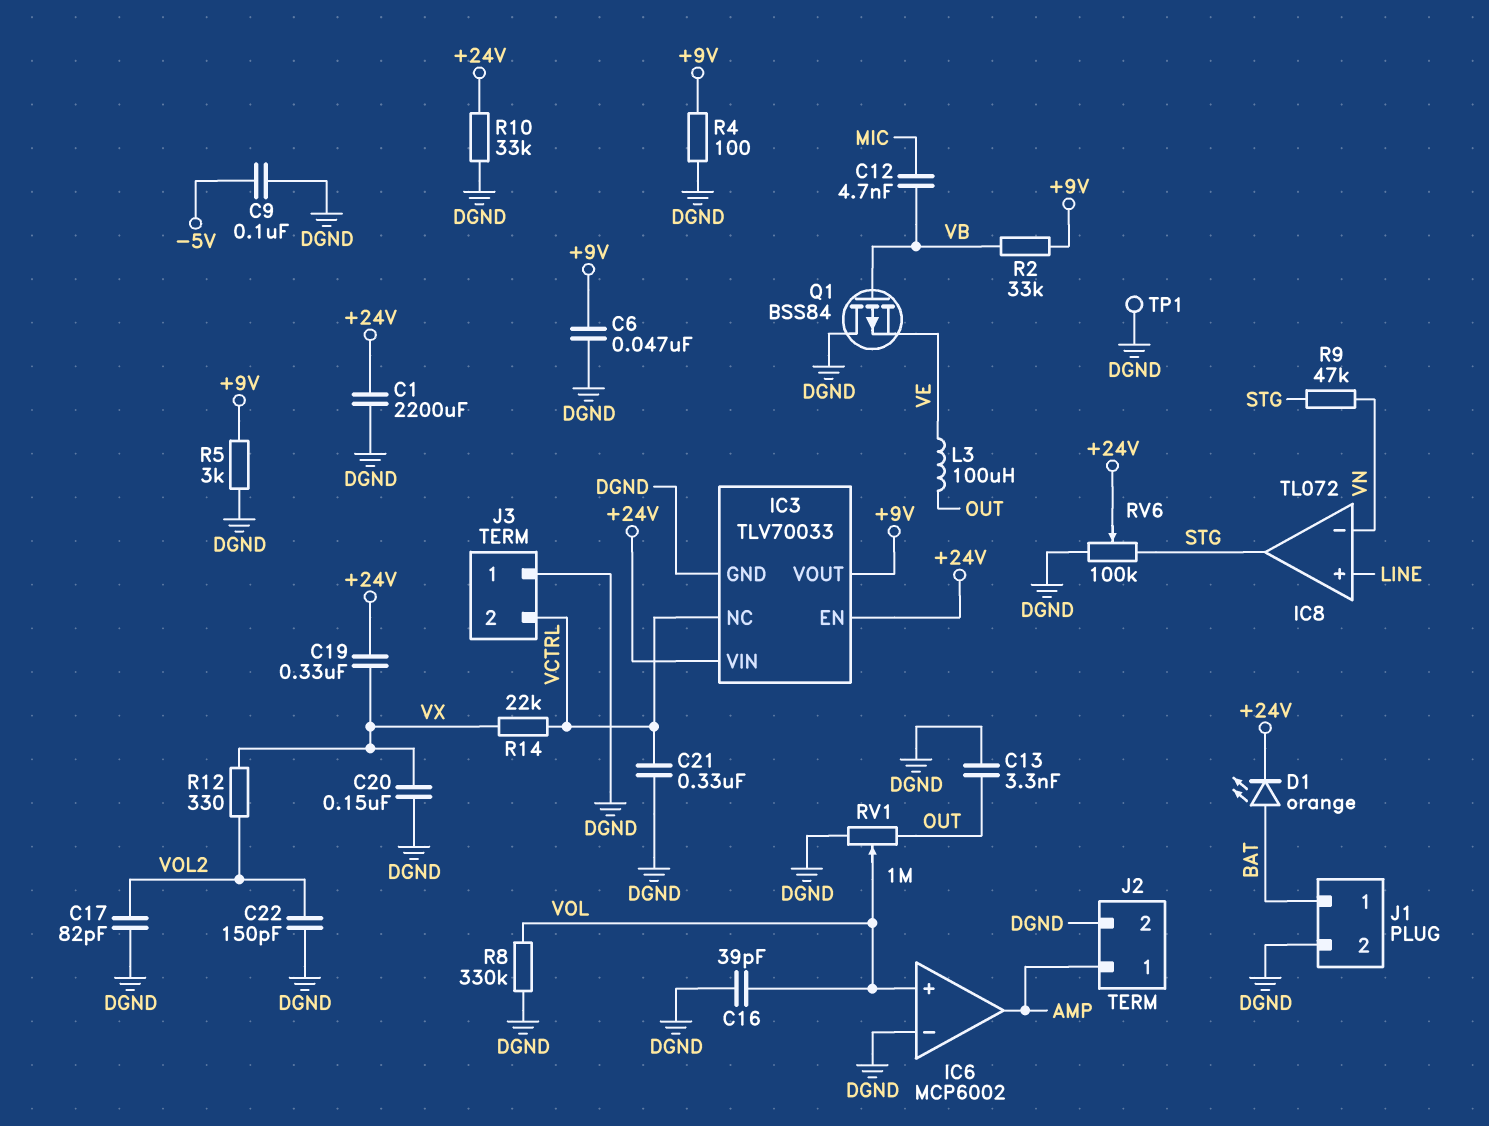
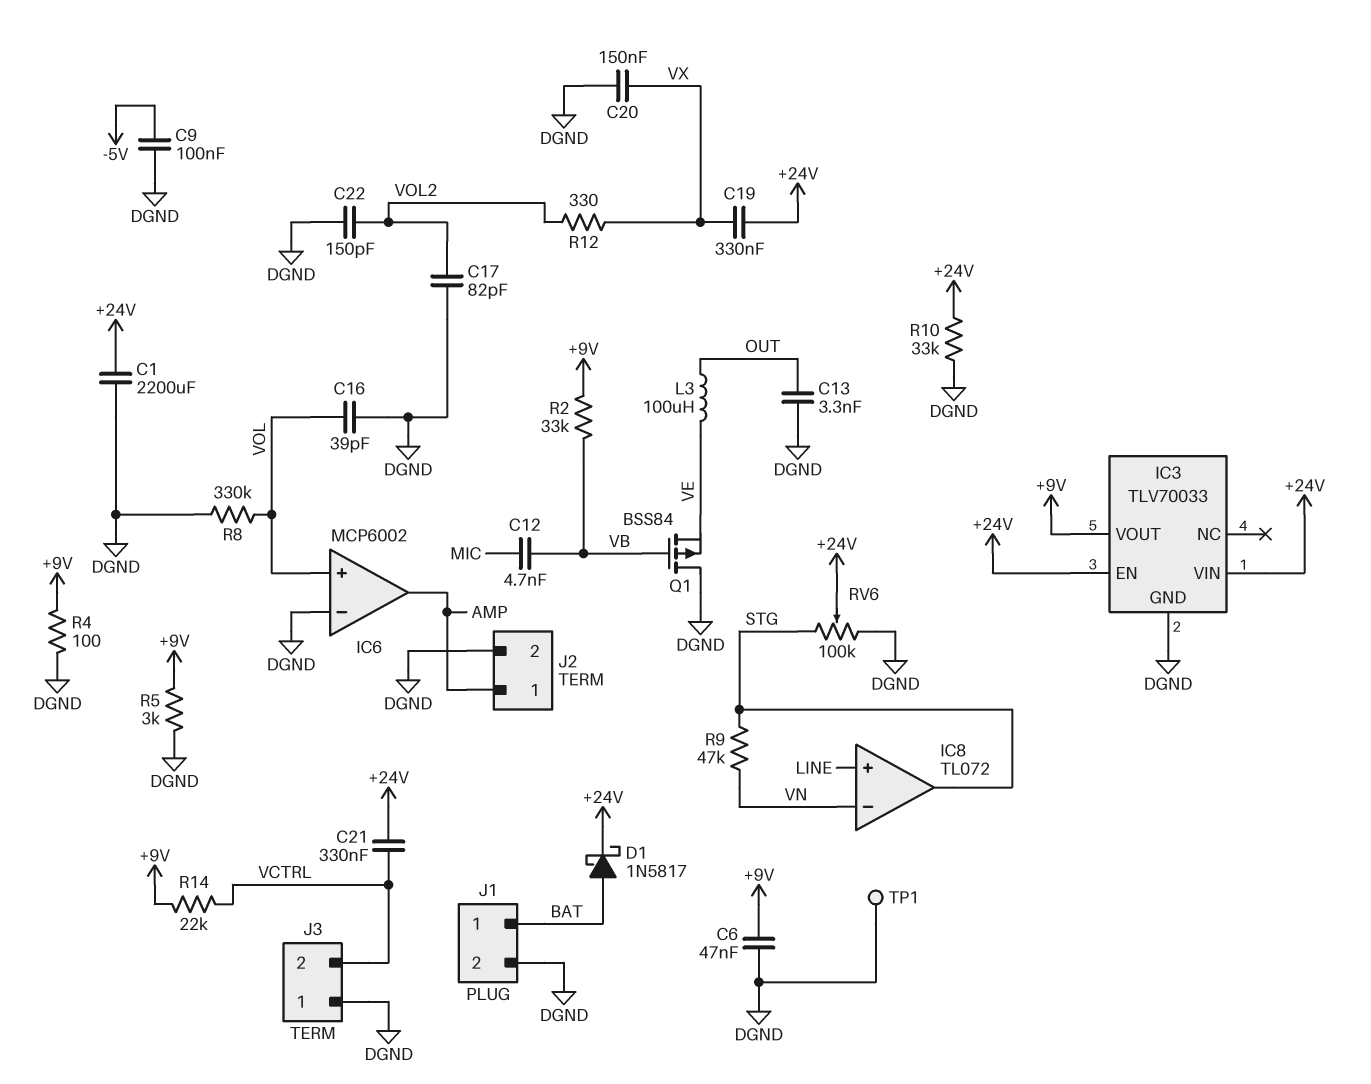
C21: 330nF (DGND, VCTRL) -> 330nF (+24V, VCTRL)
D1: LED orange (A BAT, K +24V) -> schottky 1N5817 (A BAT, K +24V)
IC3 pin NC: VCTRL -> none
R14: 22k (VCTRL, VX) -> 22k (+9V, VCTRL)
RV1: 1M (DGND, OUT, wiper VOL) -> none

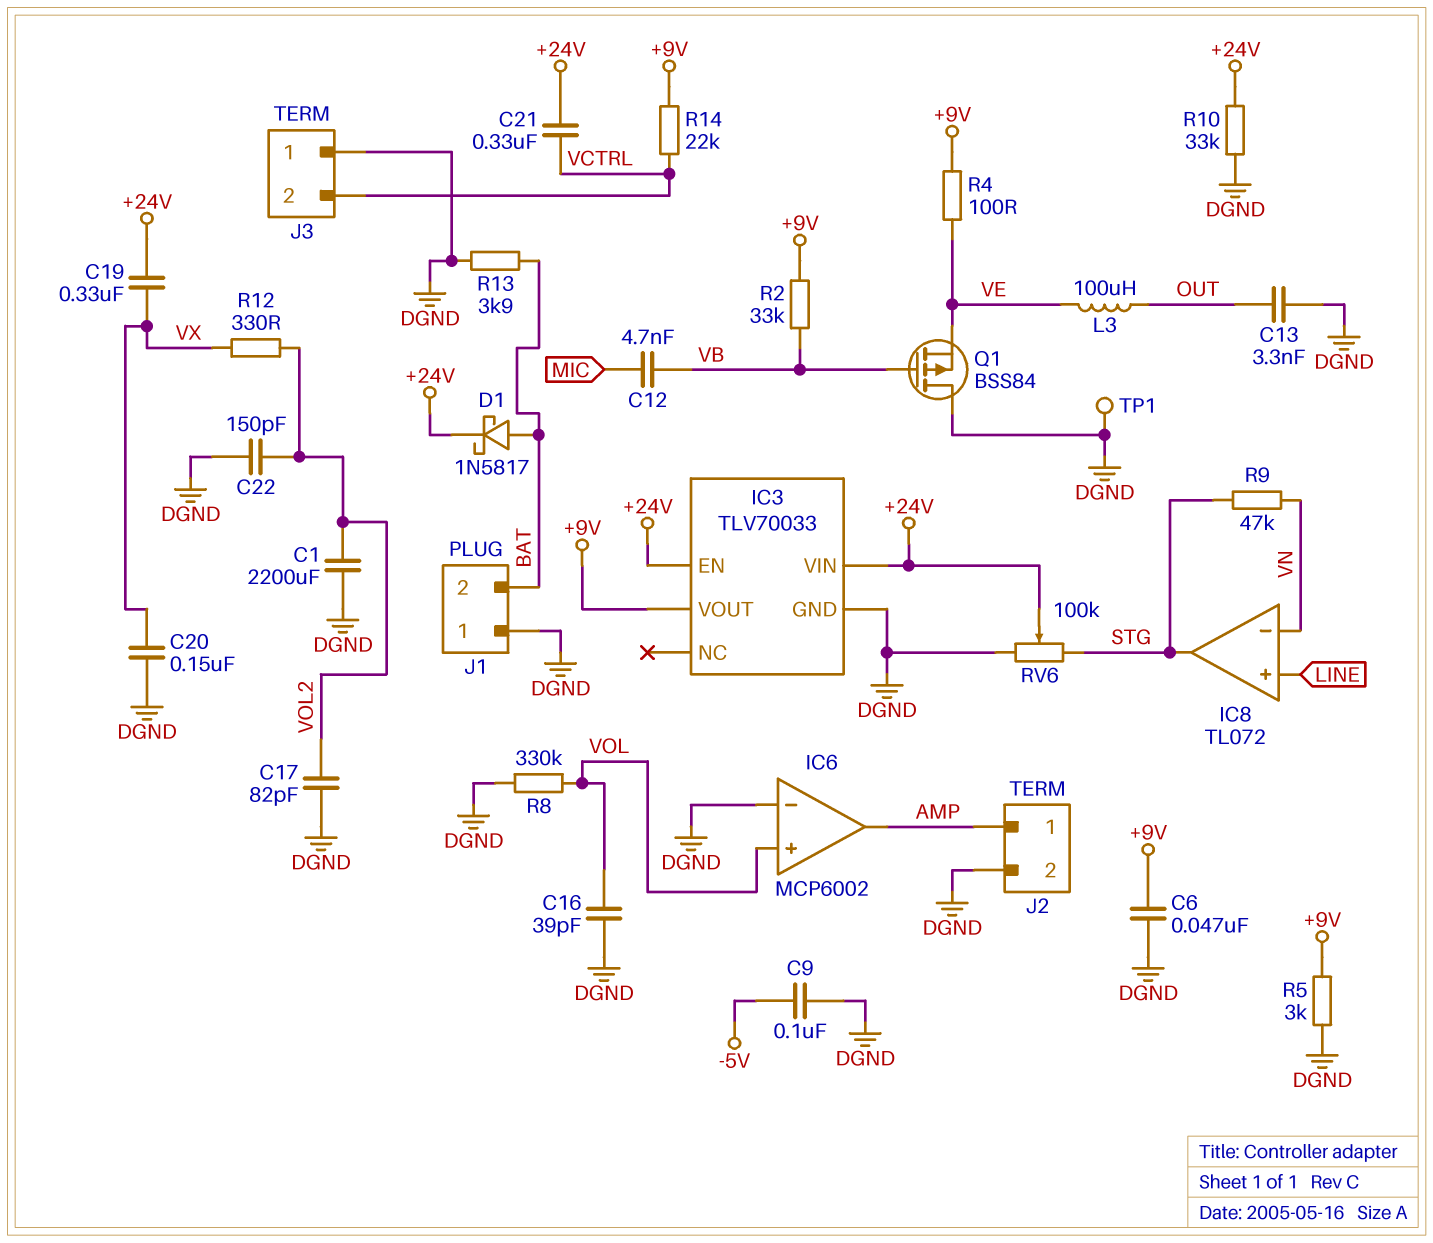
C1: 2200uF (+24V, DGND) -> 2200uF (DGND, VOL2)
J1 pin 1: BAT -> DGND
J1 pin 2: DGND -> BAT
R4: 100 (+9V, DGND) -> 100 (+9V, VE)
R13: none -> 3.9k (BAT, DGND)

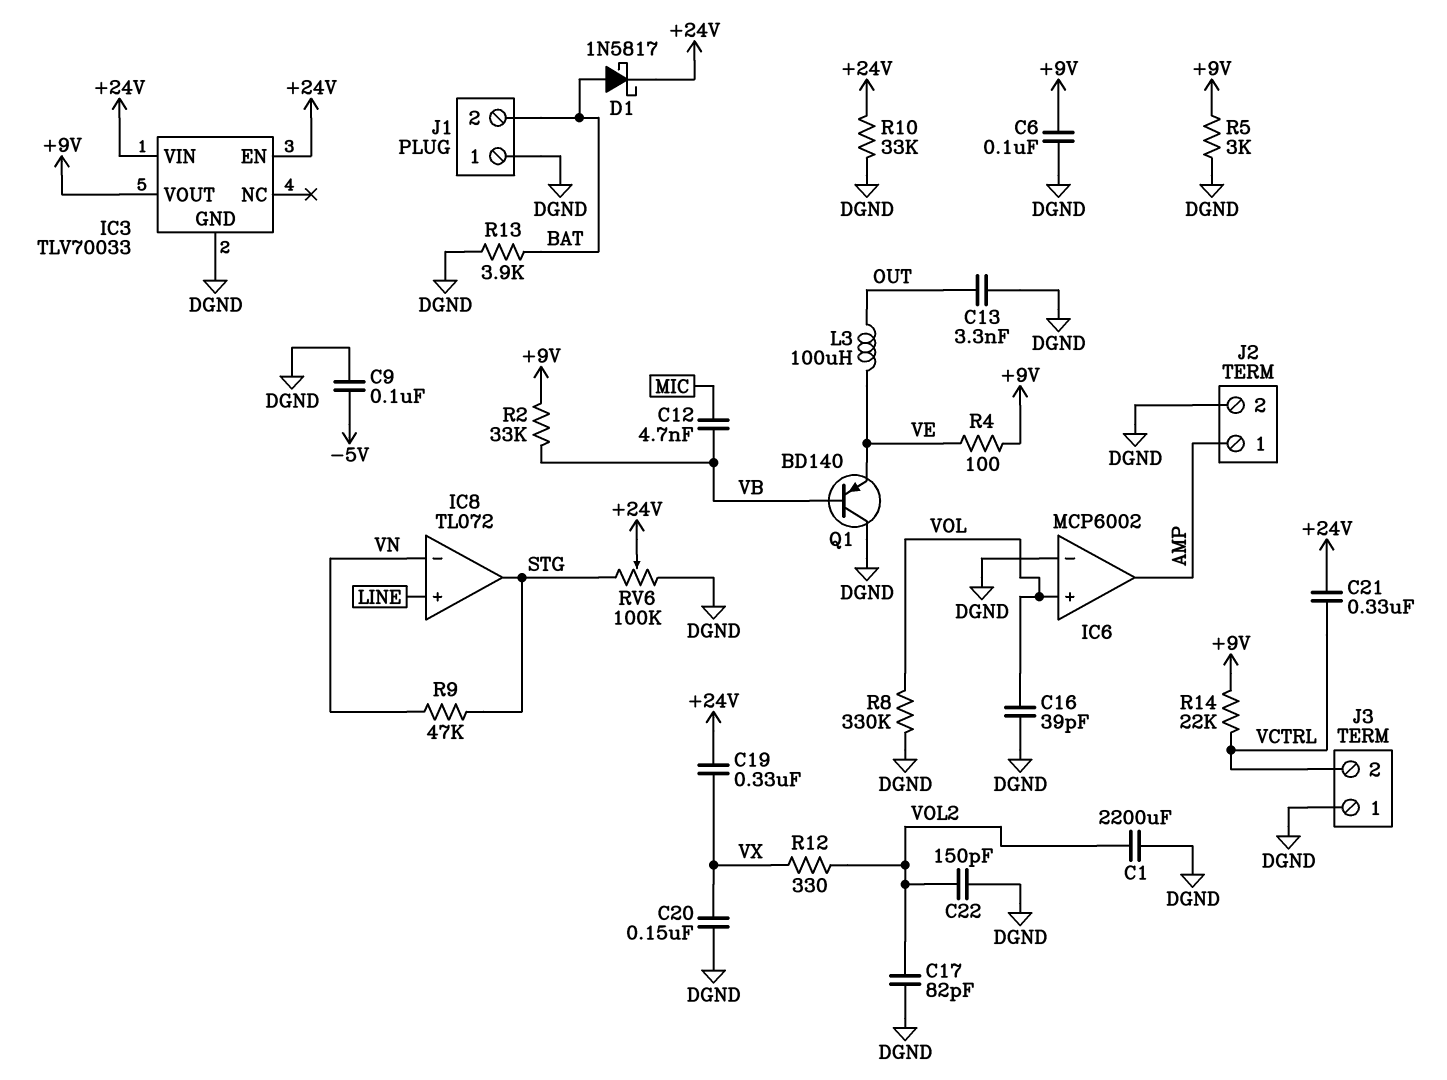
C6: 47nF (+9V, DGND) -> 100nF (+9V, DGND)
Q1: PMOS BSS84 (G VB, D DGND, S VE) -> PNP BD140 (B VB, C DGND, E VE)
TP1: test point (DGND) -> none

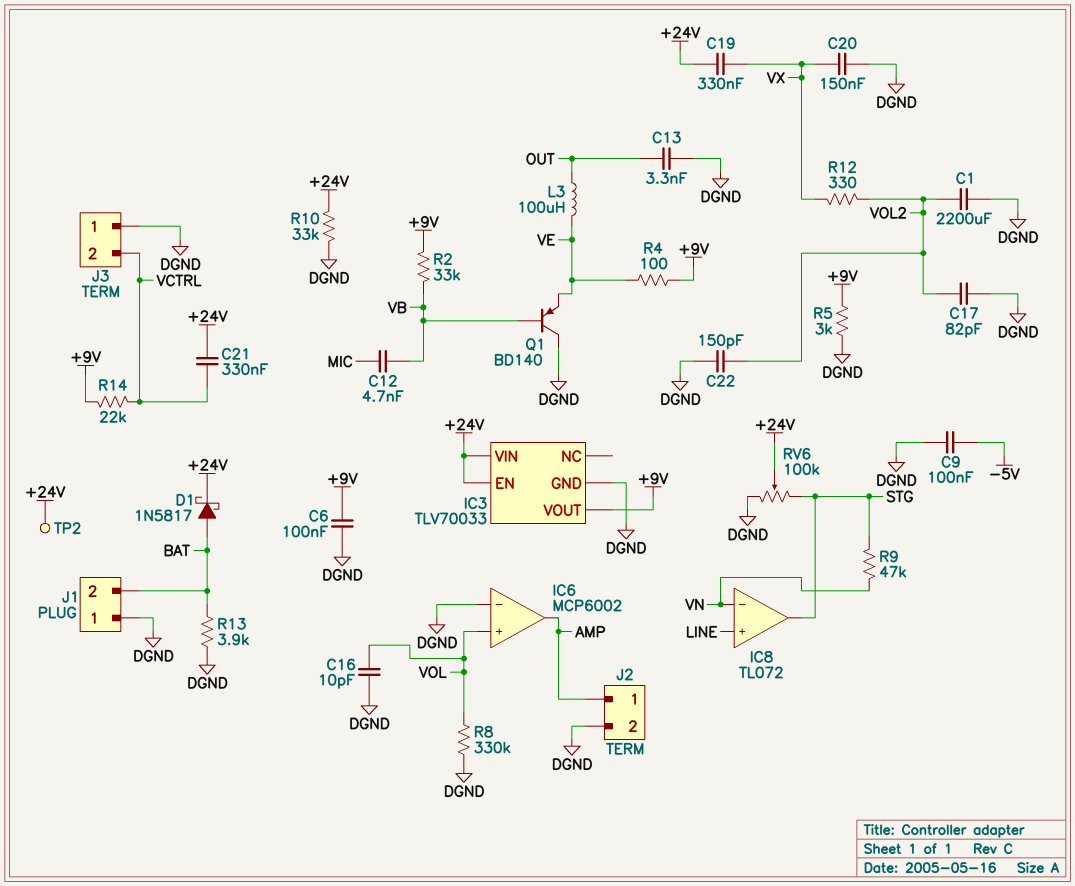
C16: 39pF (DGND, VOL) -> 10pF (DGND, VOL)
TP2: none -> test point (+24V)

